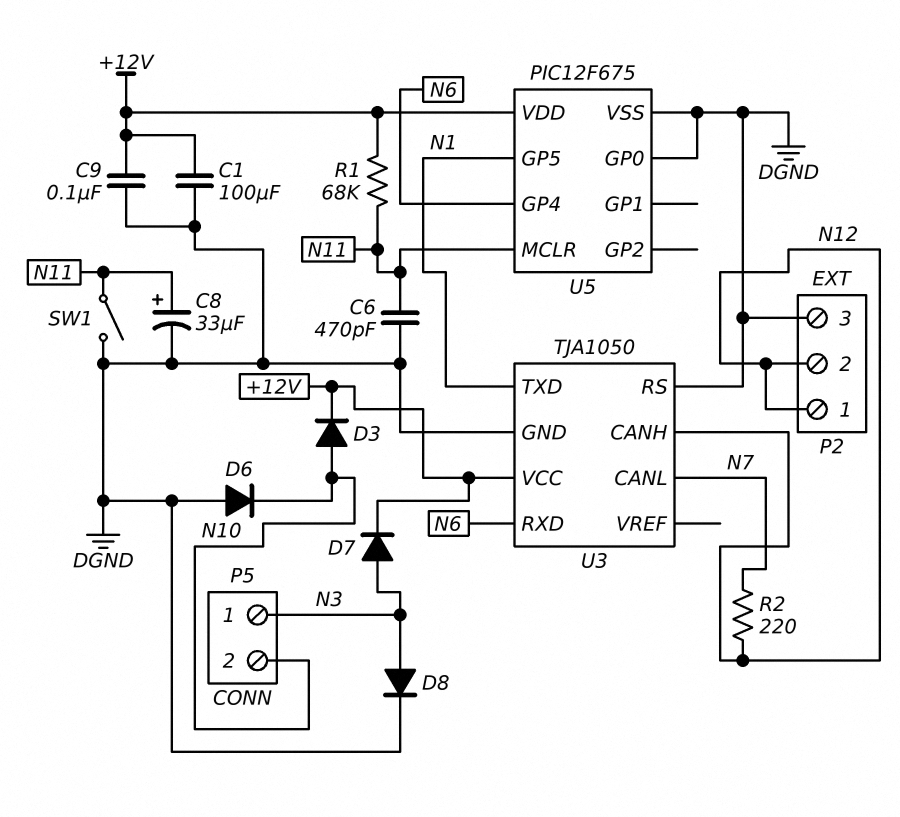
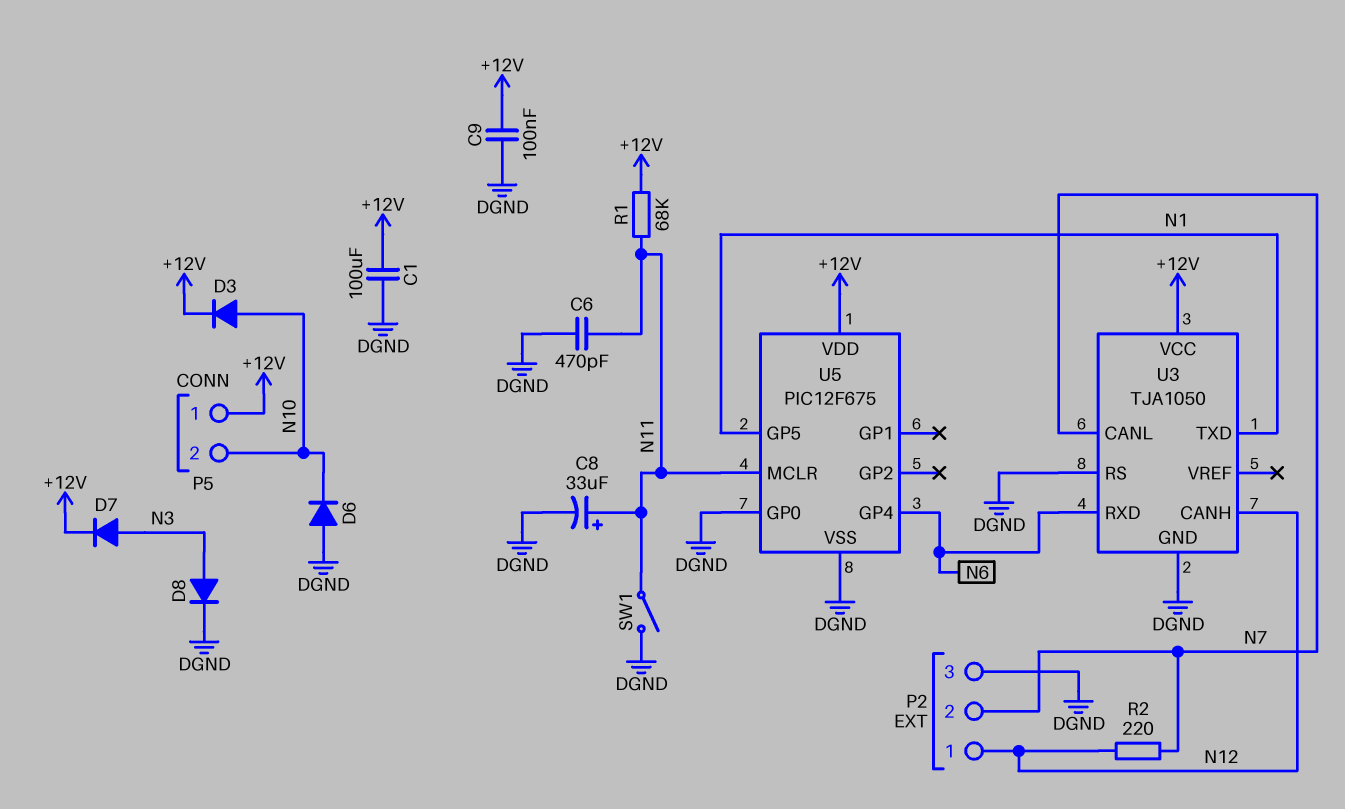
P2 pin 2: N12 -> N7
P5 pin 1: N3 -> +12V

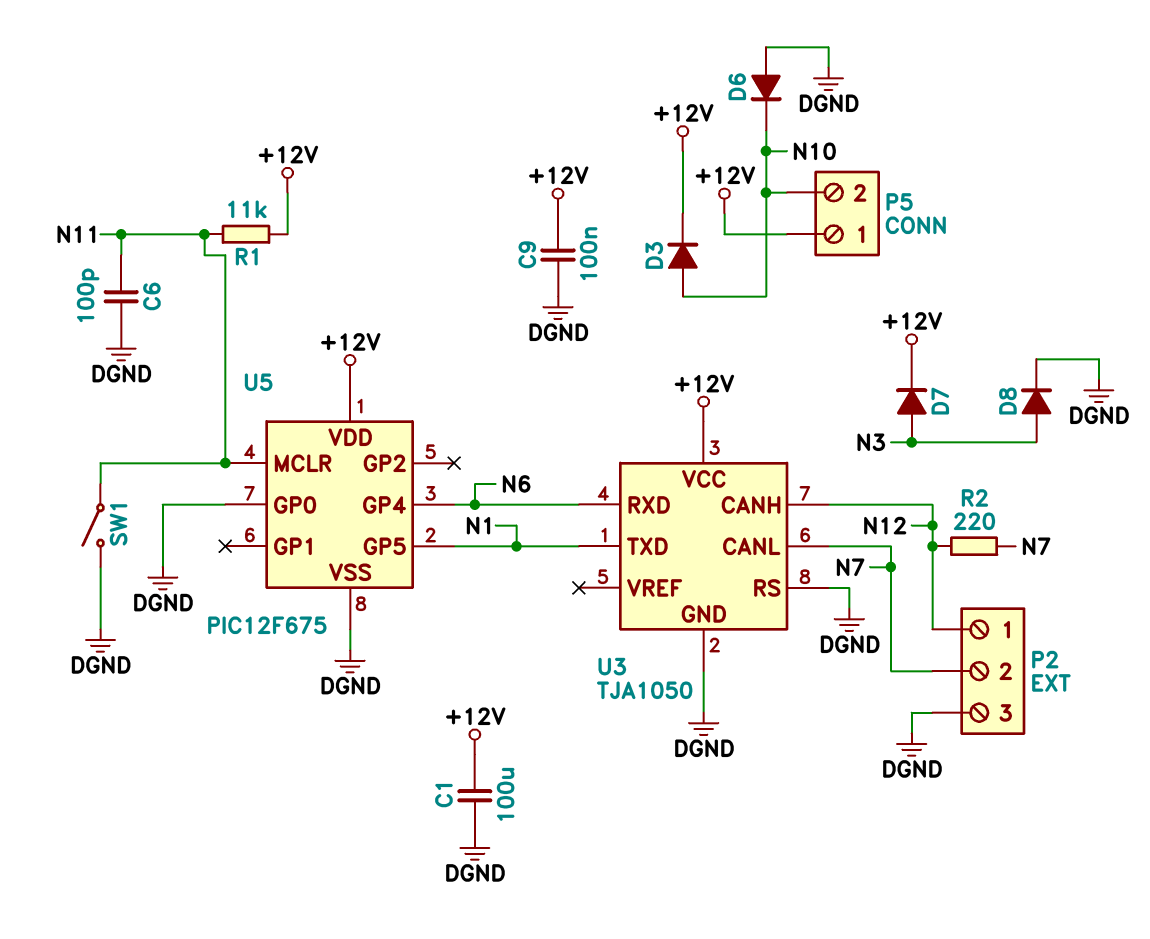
C6: 470pF (DGND, N11) -> 100pF (DGND, N11)
C8: 33uF (plus N11, minus DGND) -> none
R1: 68k (+12V, N11) -> 11k (+12V, N11)

